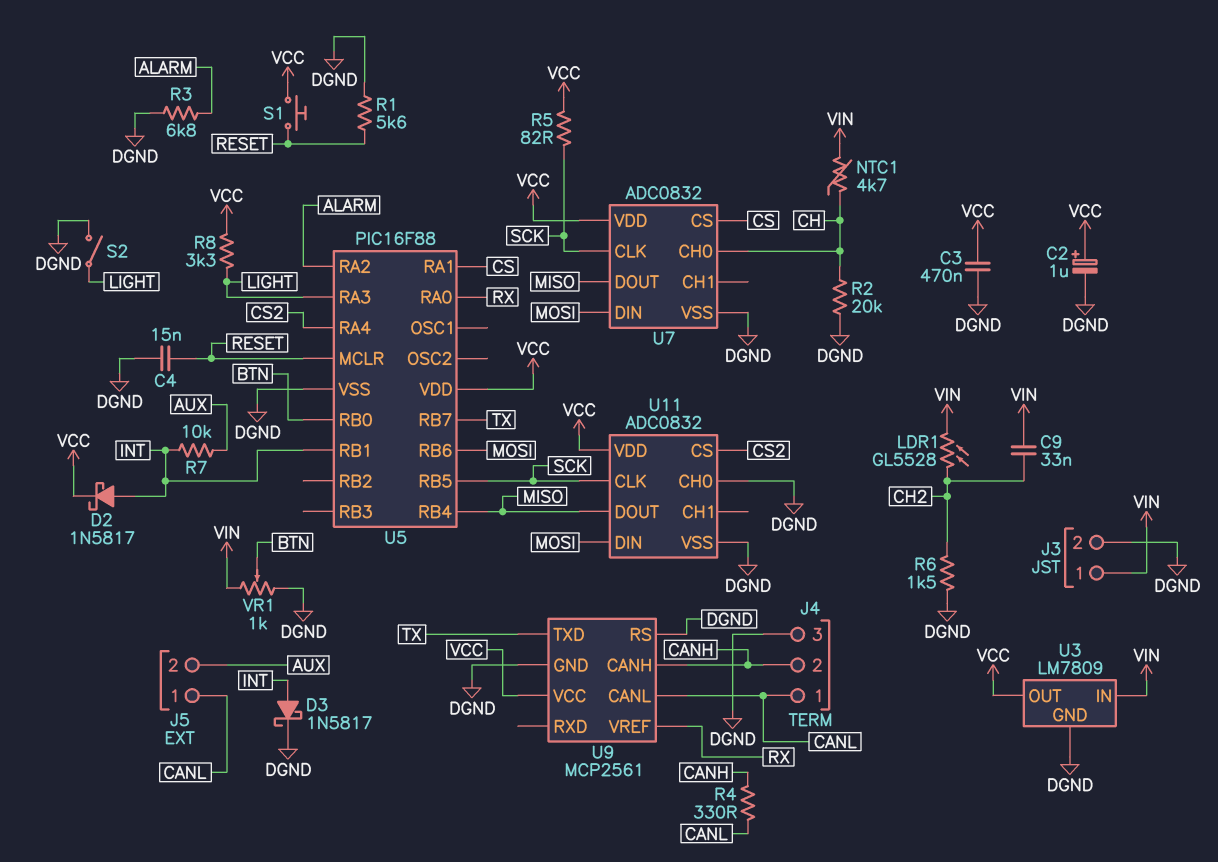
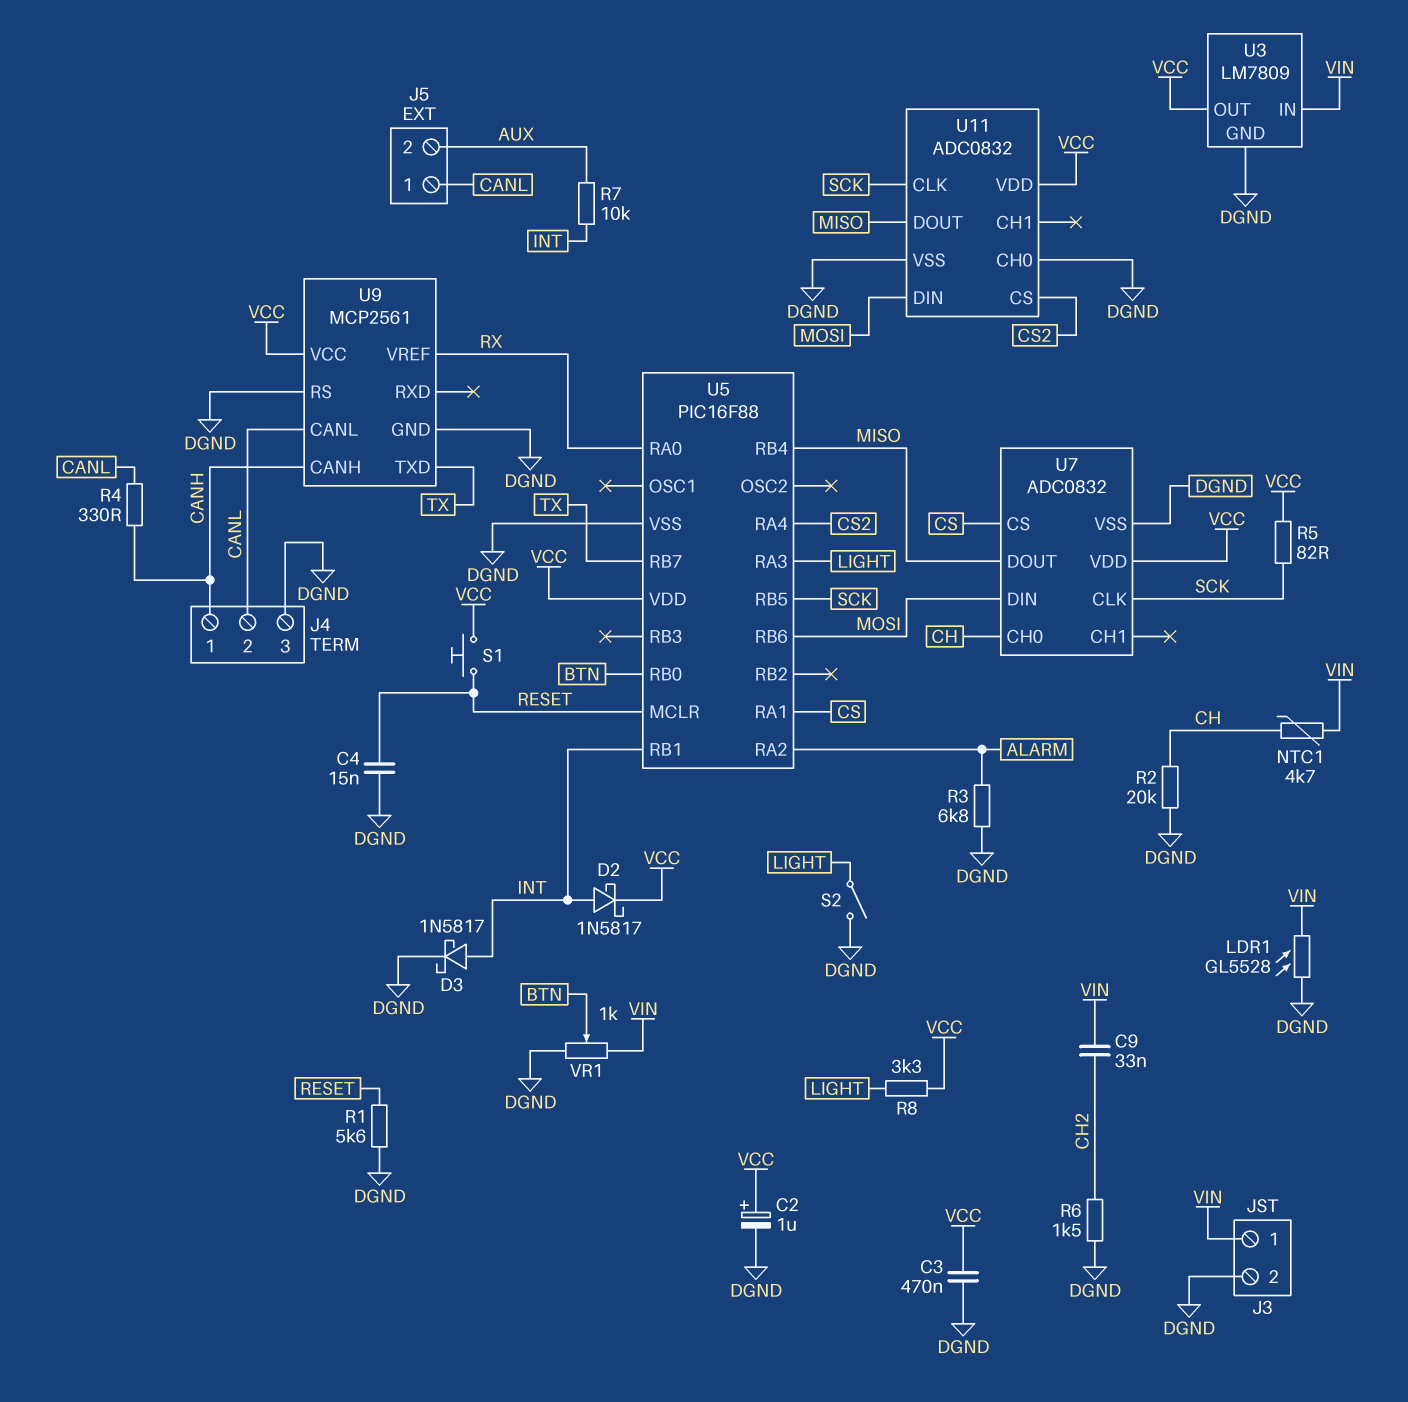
J4 pin 1: CANL -> CANH
J4 pin 2: CANH -> CANL
LDR1: GL5528 (CH2, VIN) -> GL5528 (DGND, VIN)

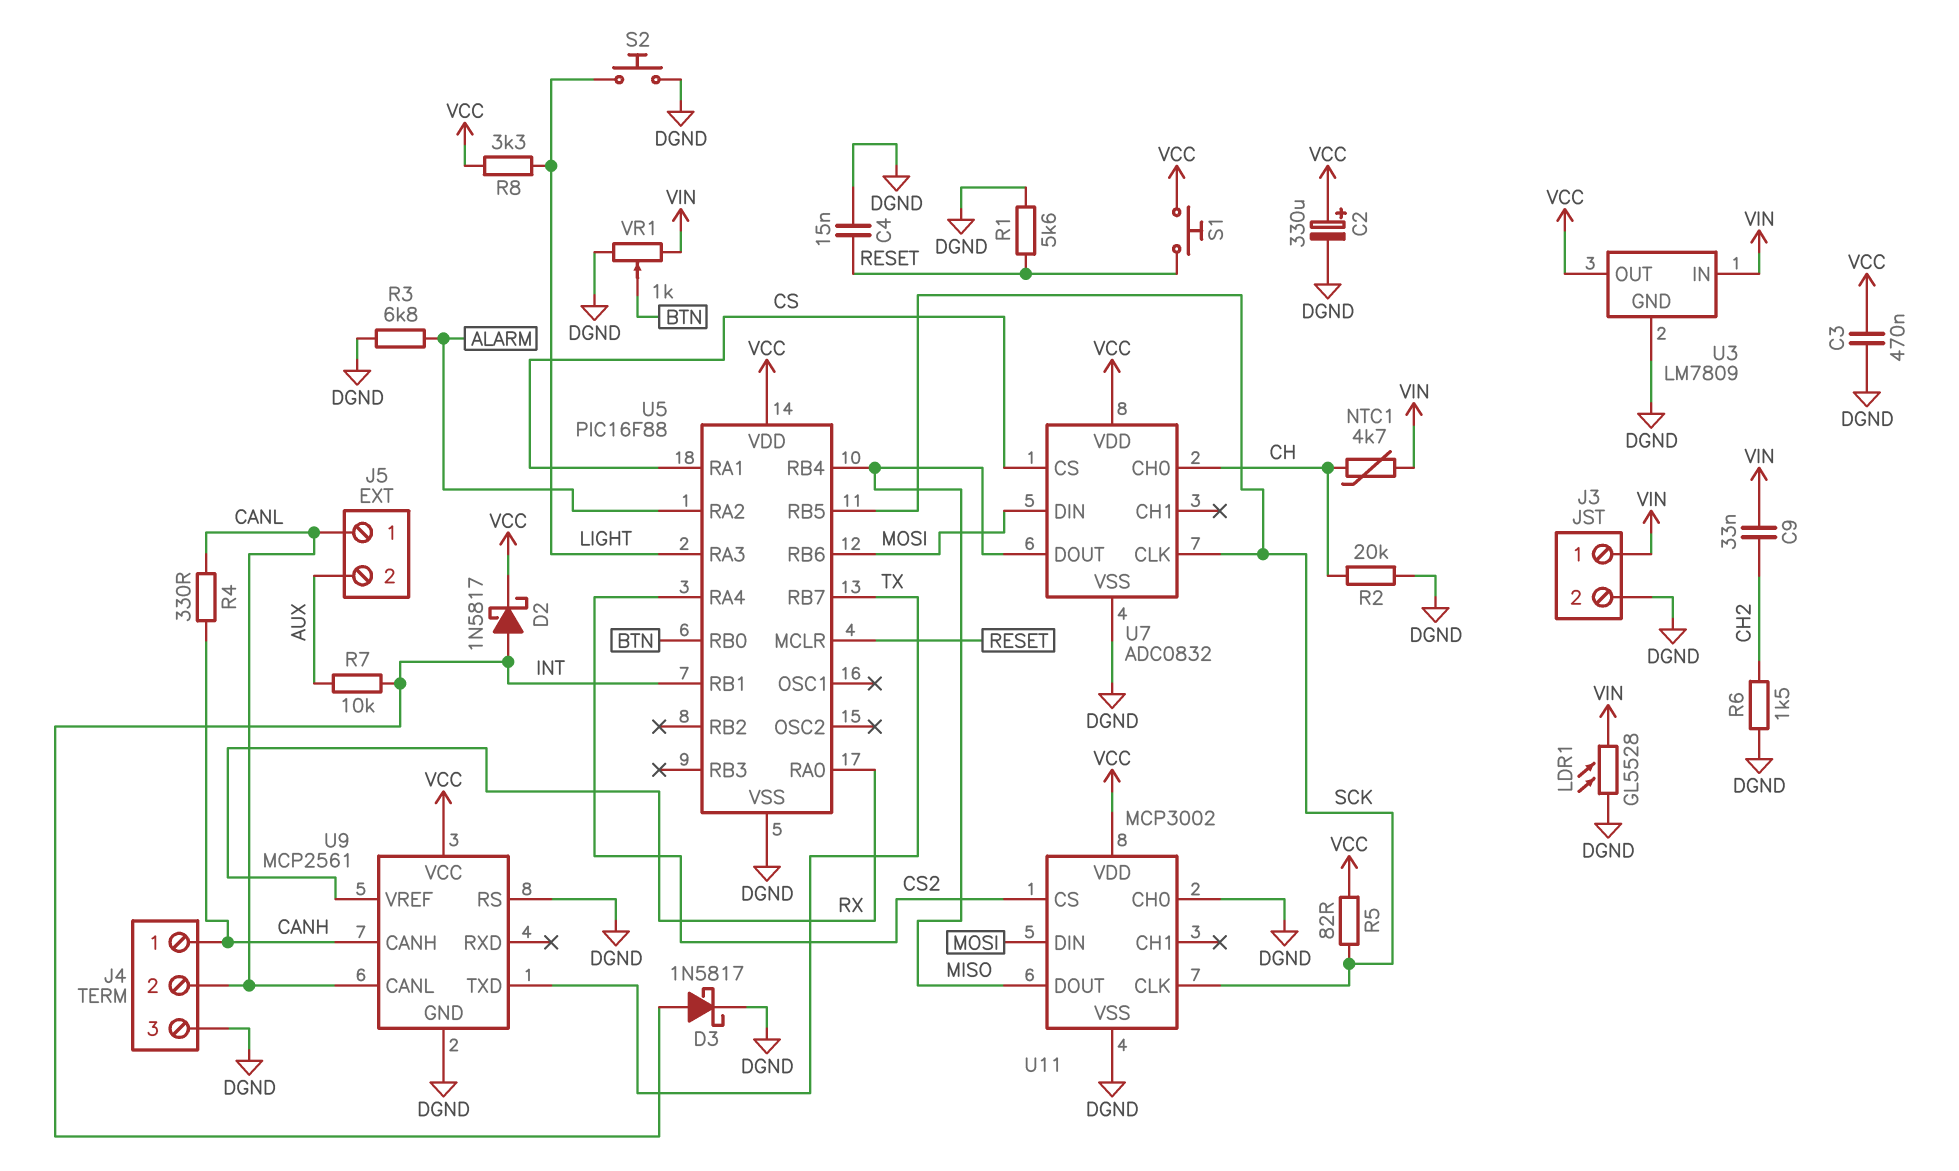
C2: 1uF (plus VCC, minus DGND) -> 330uF (plus VCC, minus DGND)
S2: switch (DGND, LIGHT) -> button (DGND, LIGHT)
U11: ADC0832 -> MCP3002

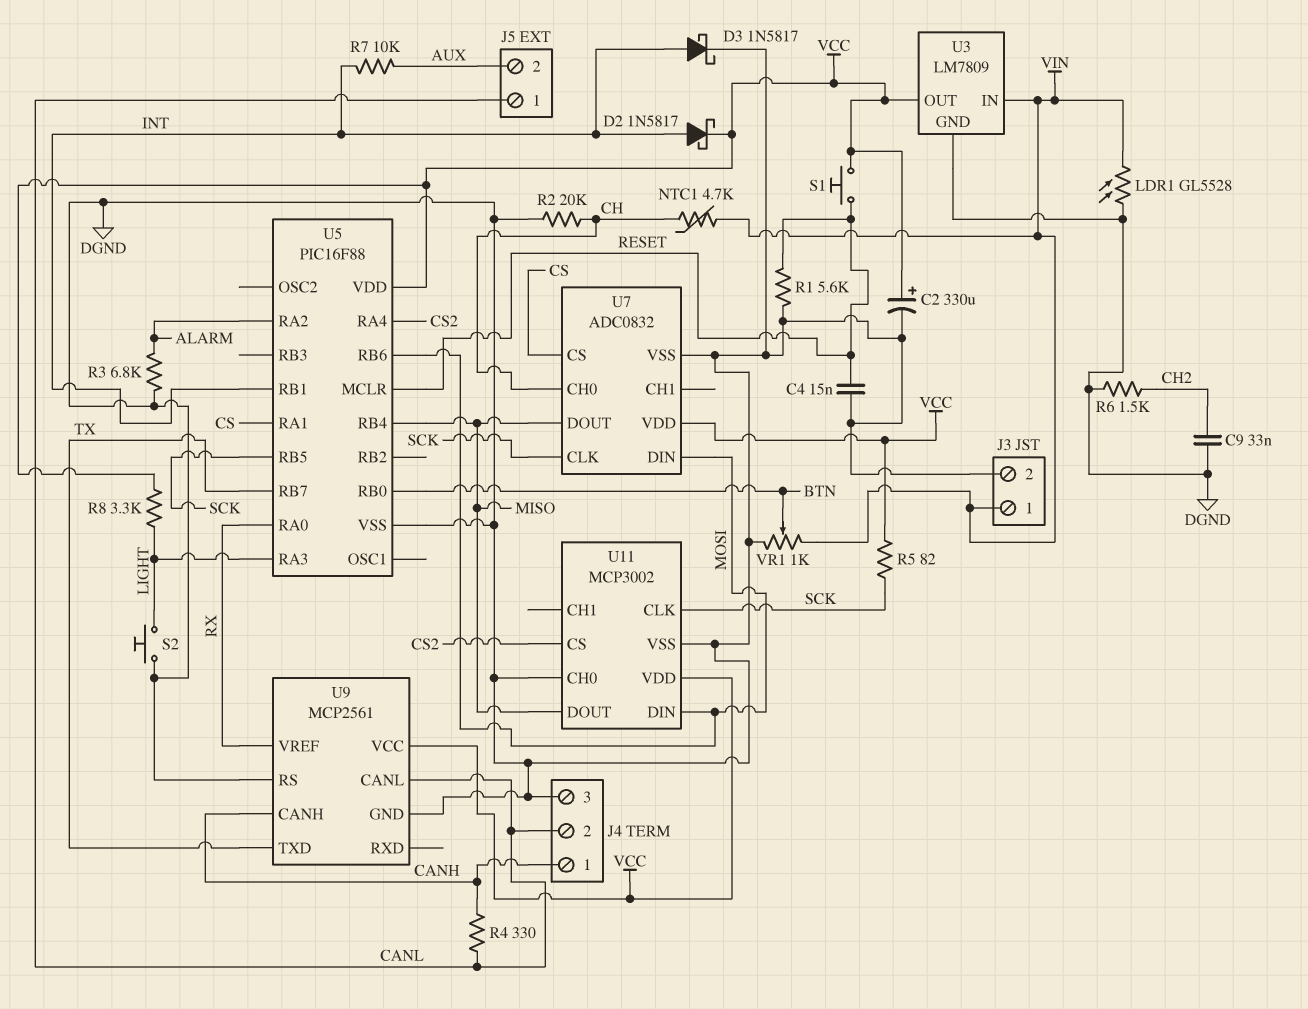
C3: 470nF (DGND, VCC) -> none
C9: 33nF (CH2, VIN) -> 33nF (CH2, DGND)

